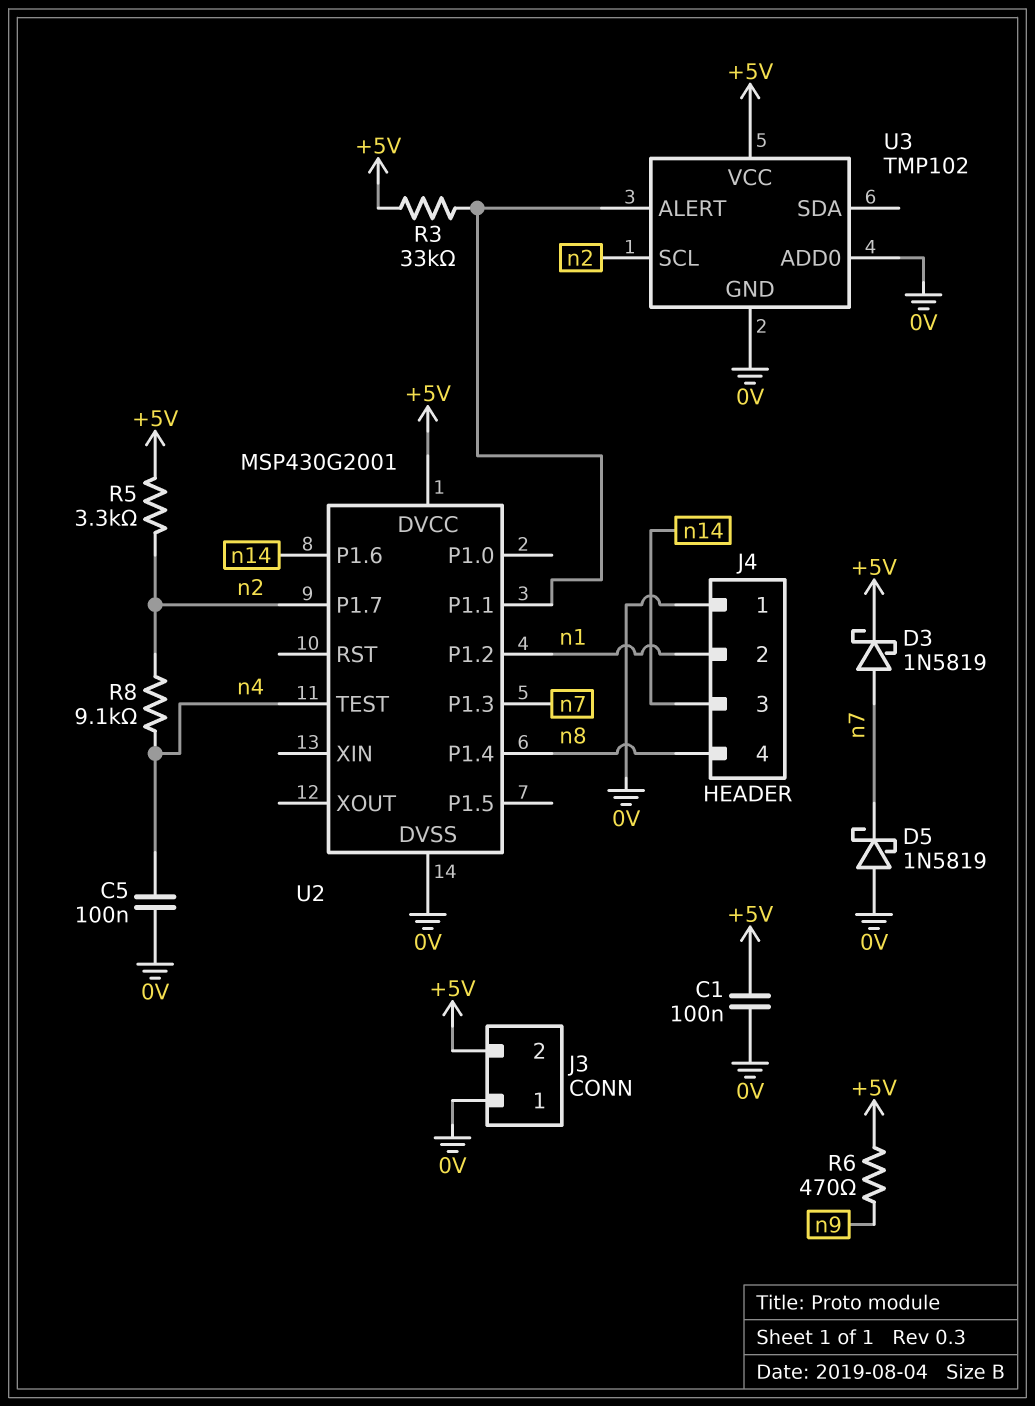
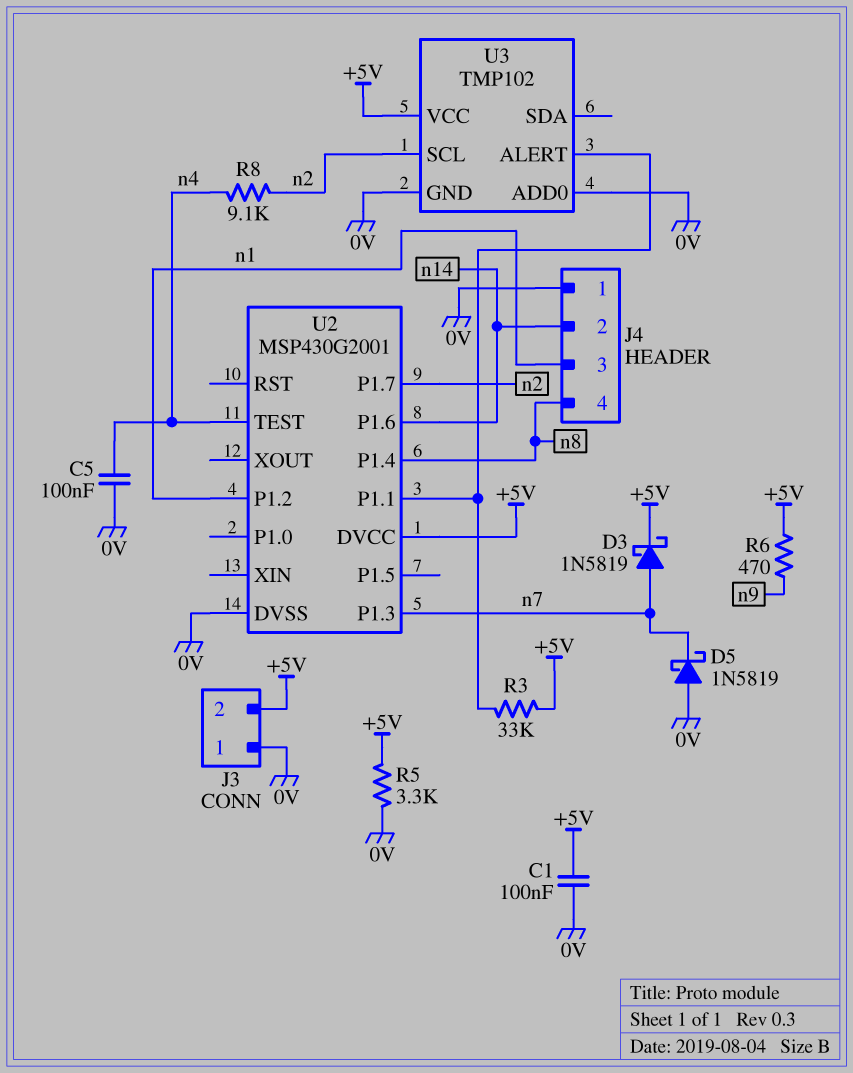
J4 pin 2: n1 -> n14
J4 pin 3: n14 -> n1
R5: 3.3k (+5V, n2) -> 3.3k (+5V, 0V)

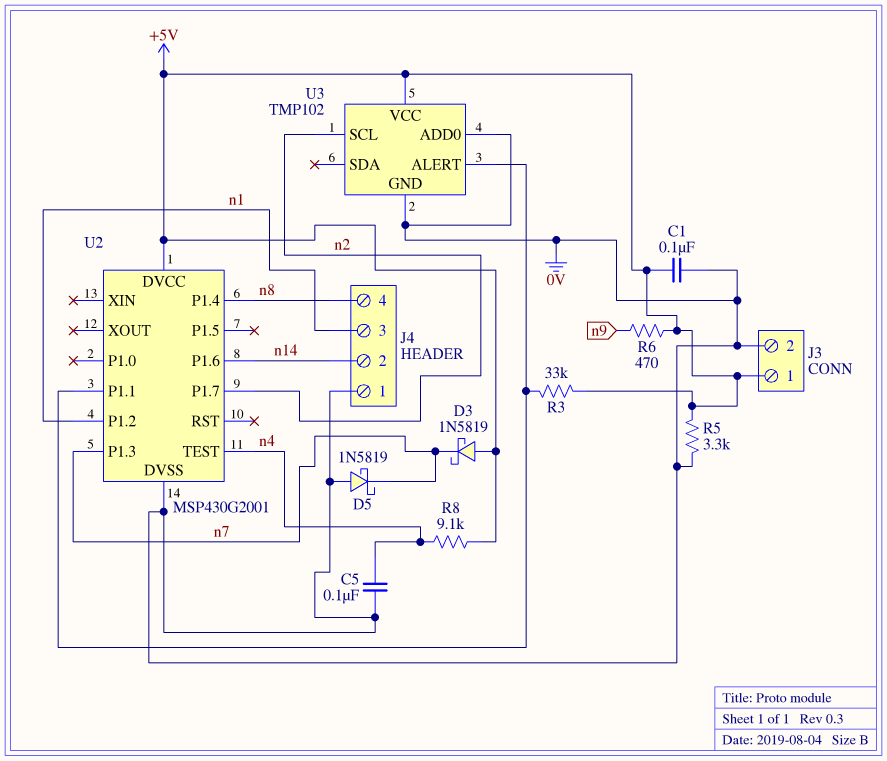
D3: schottky 1N5819 (A n7, K +5V) -> schottky 1N5819 (A +5V, K n7)
J3 pin 1: 0V -> +5V
J3 pin 2: +5V -> 0V
R8: 9.1k (n2, n4) -> 9.1k (+5V, n4)

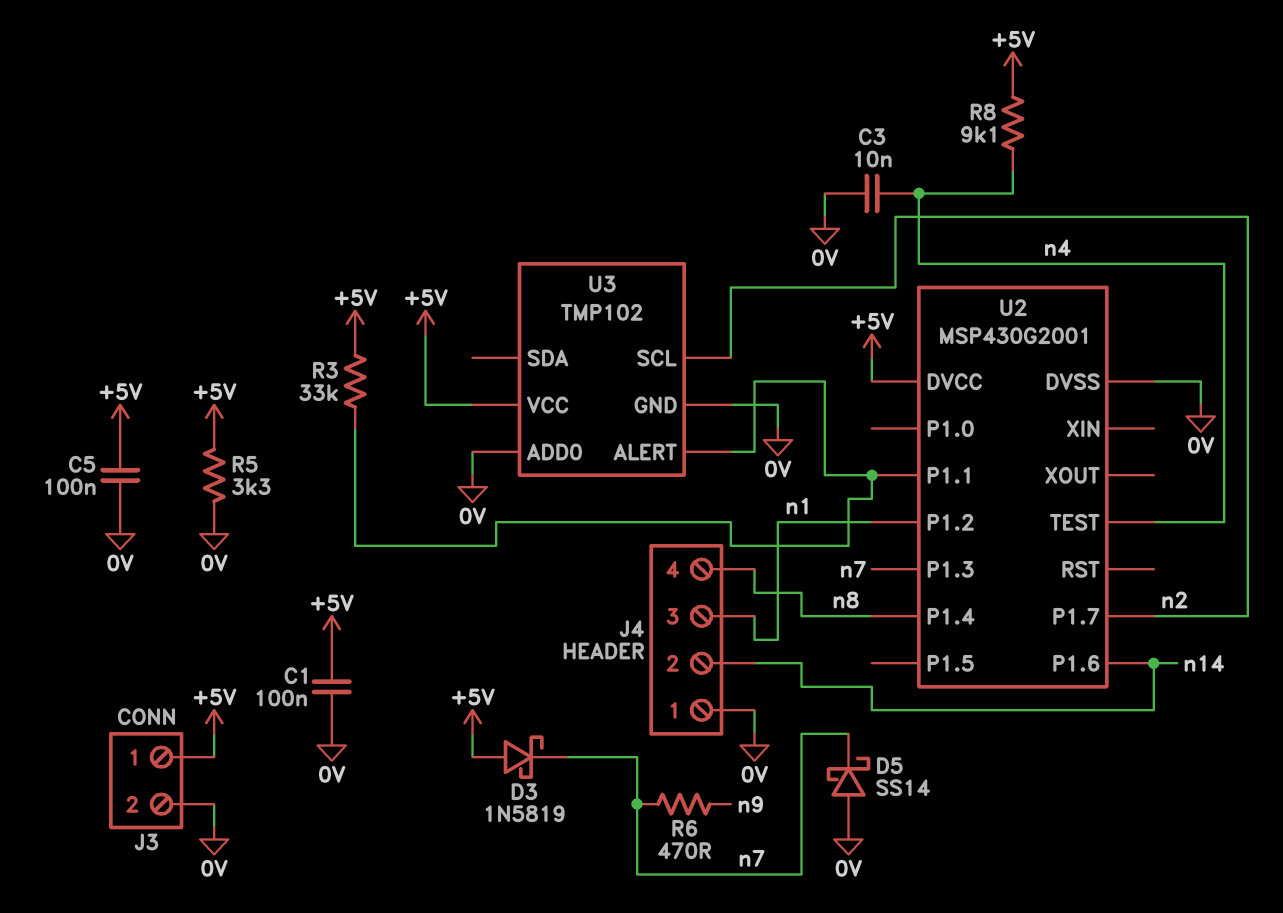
C3: none -> 10nF (0V, n4)
C5: 100nF (0V, n4) -> 100nF (+5V, 0V)
D5: schottky 1N5819 (A 0V, K n7) -> schottky SS14 (A 0V, K n7)
R6: 470 (+5V, n9) -> 470 (n7, n9)

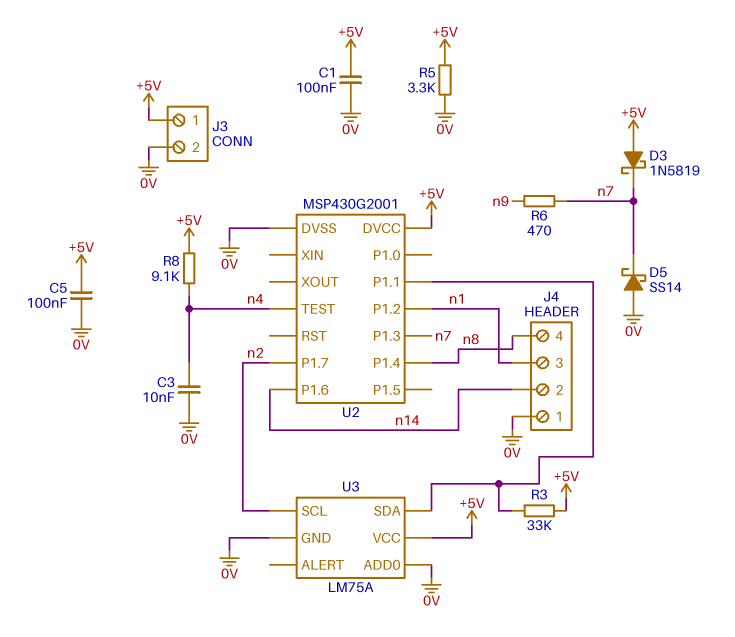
U3: TMP102 -> LM75A
U3 pin ALERT: U2/P1.1 -> none
U3 pin SDA: none -> U2/P1.1

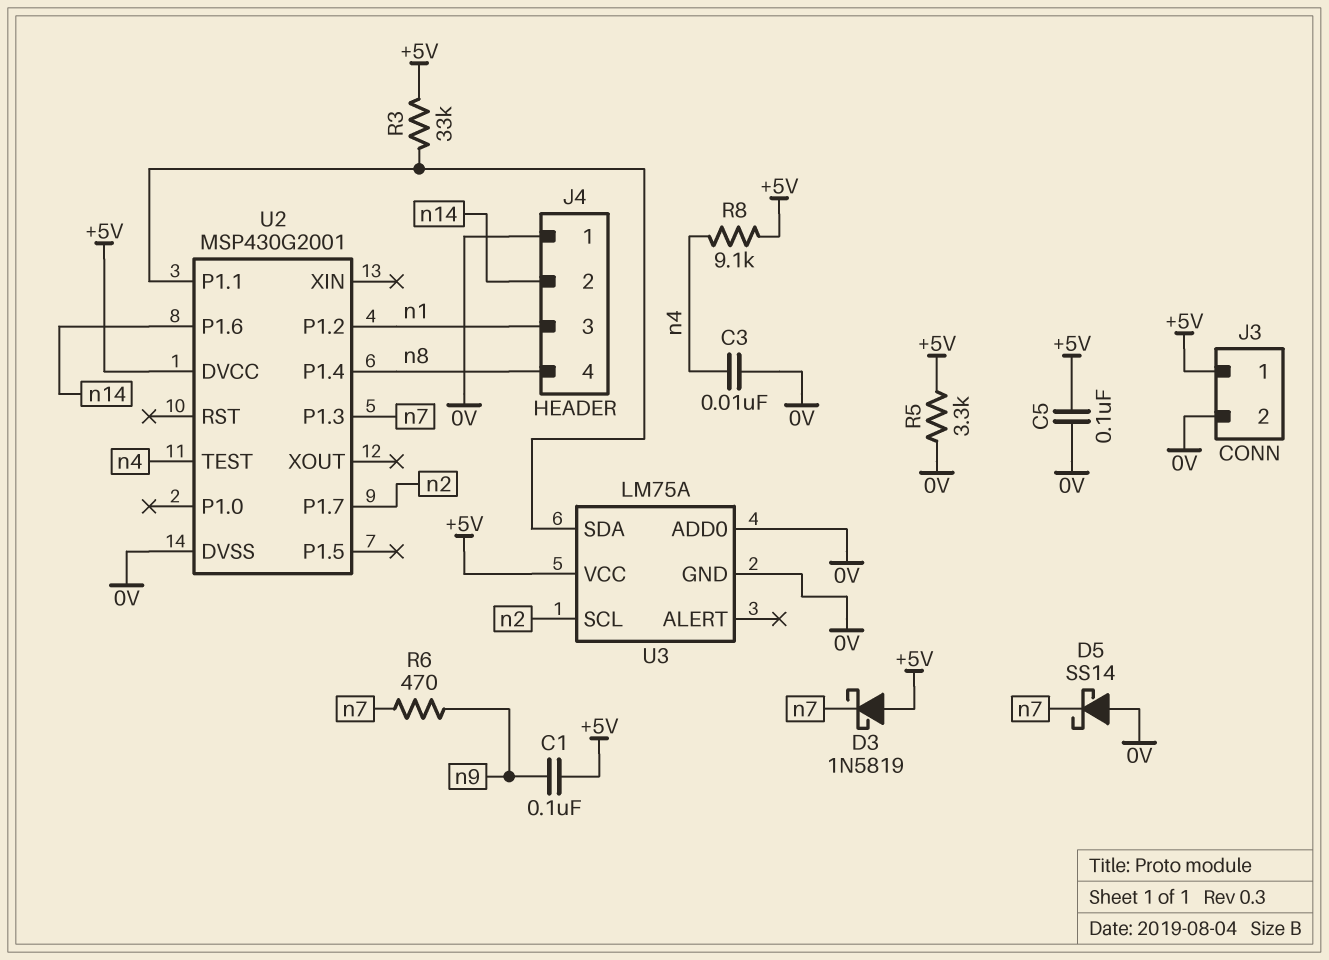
C1: 100nF (+5V, 0V) -> 100nF (+5V, n9)

